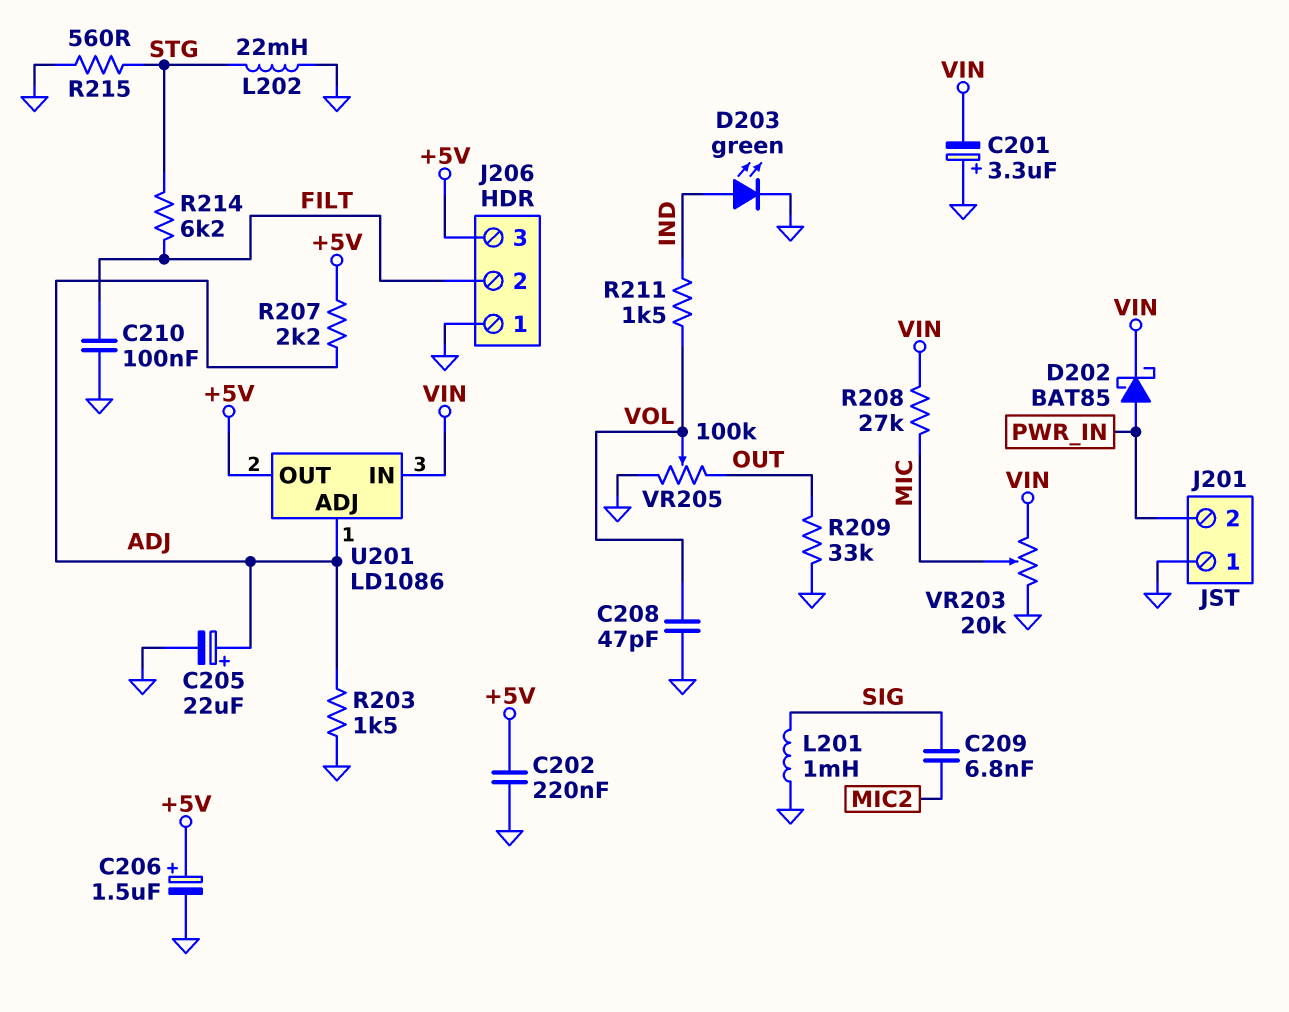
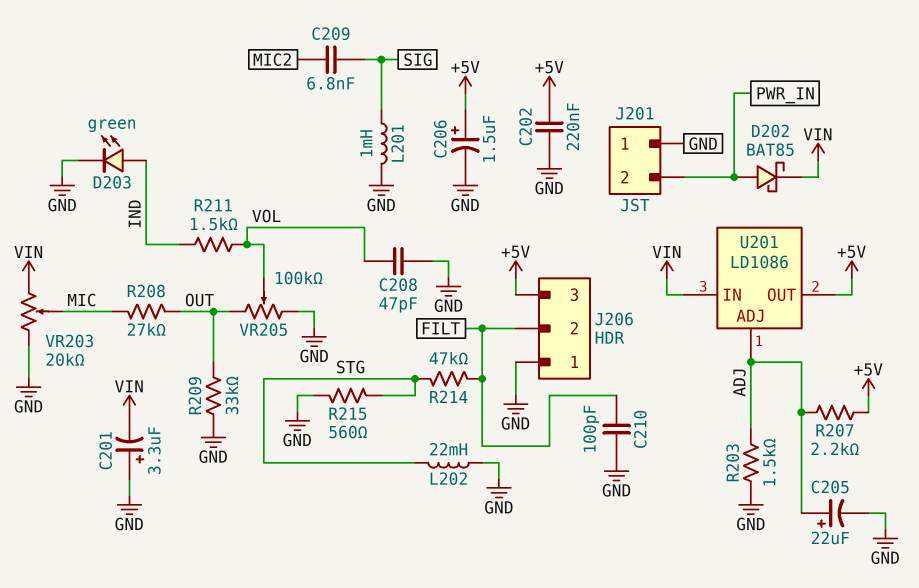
C210: 100nF (FILT, GND) -> 100pF (FILT, GND)
R208: 27k (MIC, VIN) -> 27k (MIC, OUT)
R214: 6.2k (FILT, STG) -> 47k (FILT, STG)

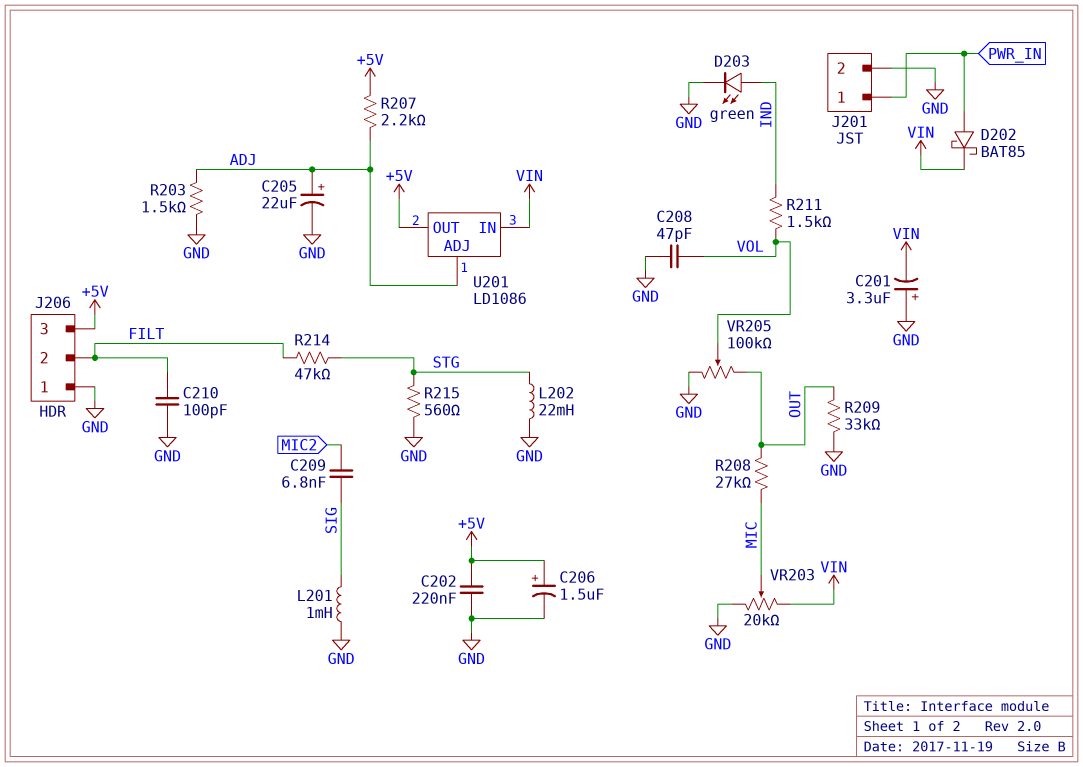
J201 pin 1: GND -> PWR_IN
J201 pin 2: PWR_IN -> GND

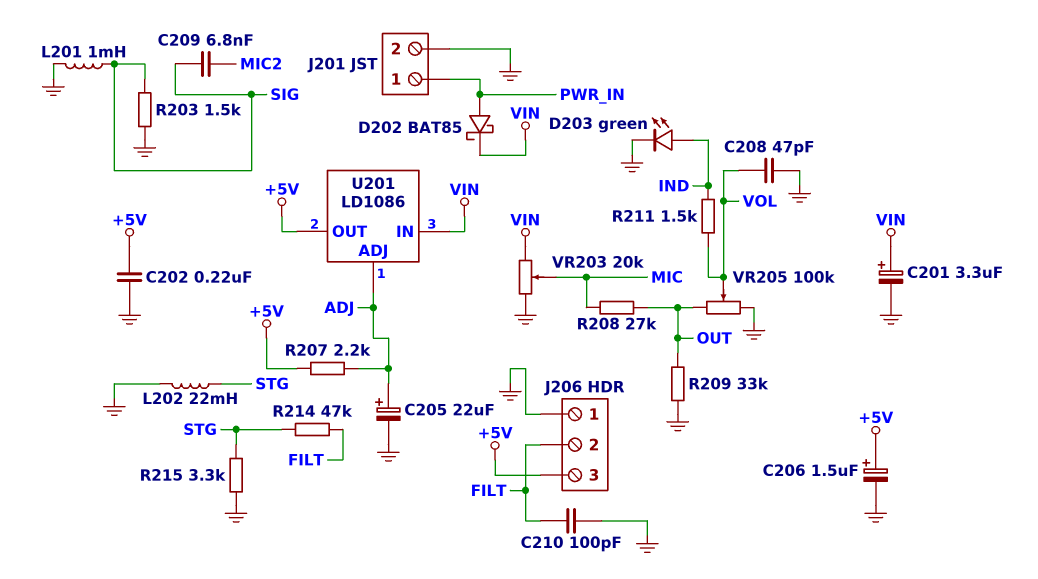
C201: 3.3uF (plus GND, minus VIN) -> 3.3uF (plus VIN, minus GND)
R203: 1.5k (ADJ, GND) -> 1.5k (GND, SIG)
R215: 560 (GND, STG) -> 3.3k (GND, STG)

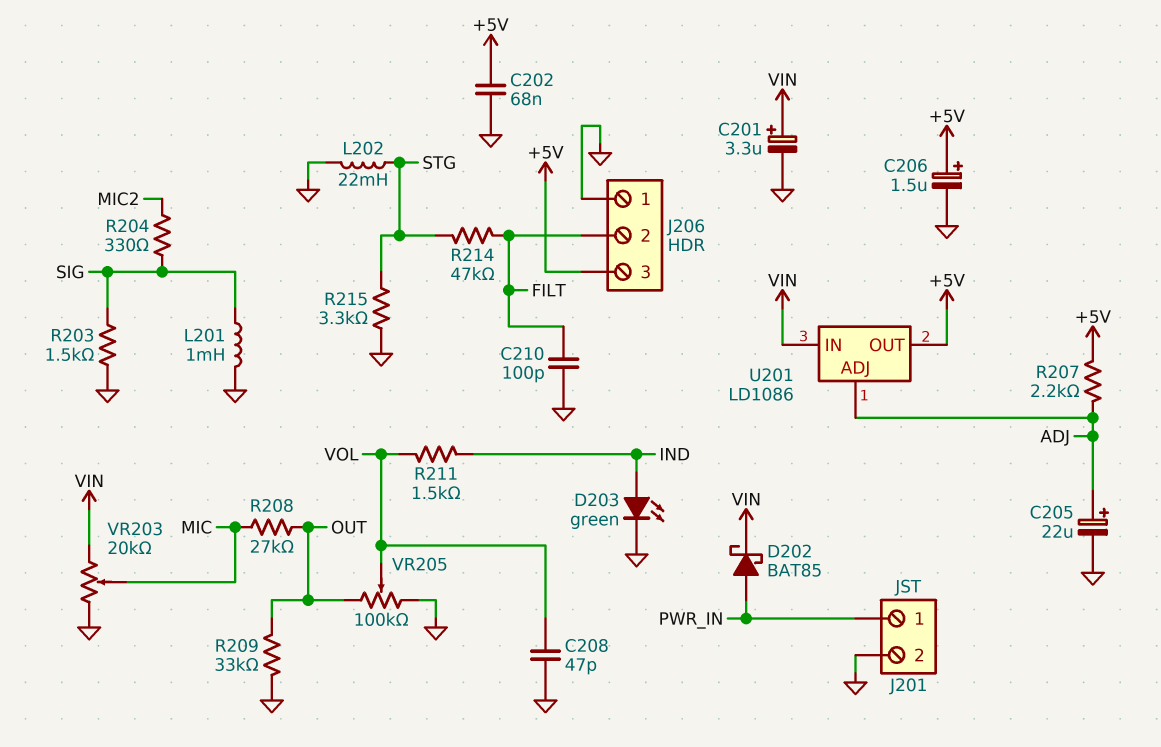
C202: 220nF (+5V, GND) -> 68nF (+5V, GND)
C209: 6.8nF (MIC2, SIG) -> none
R204: none -> 330 (MIC2, SIG)

